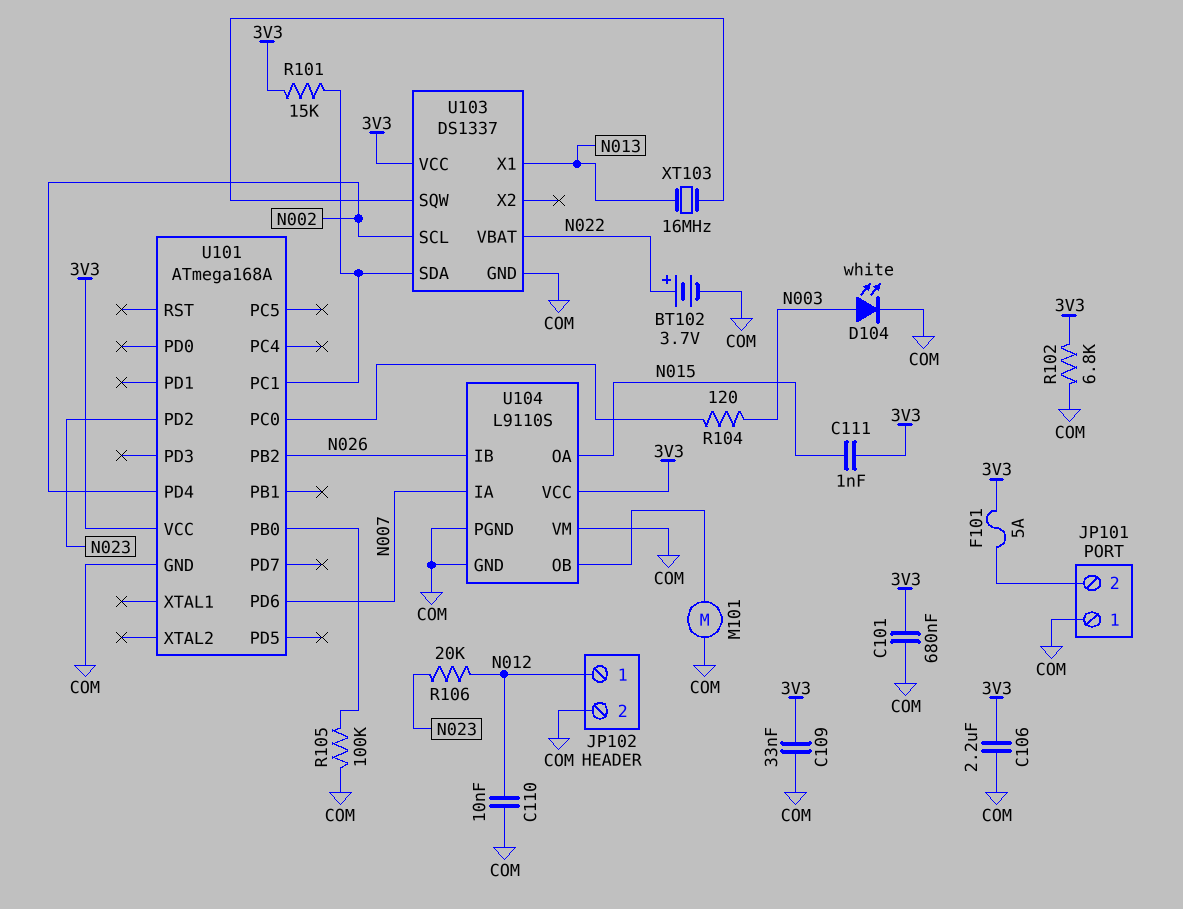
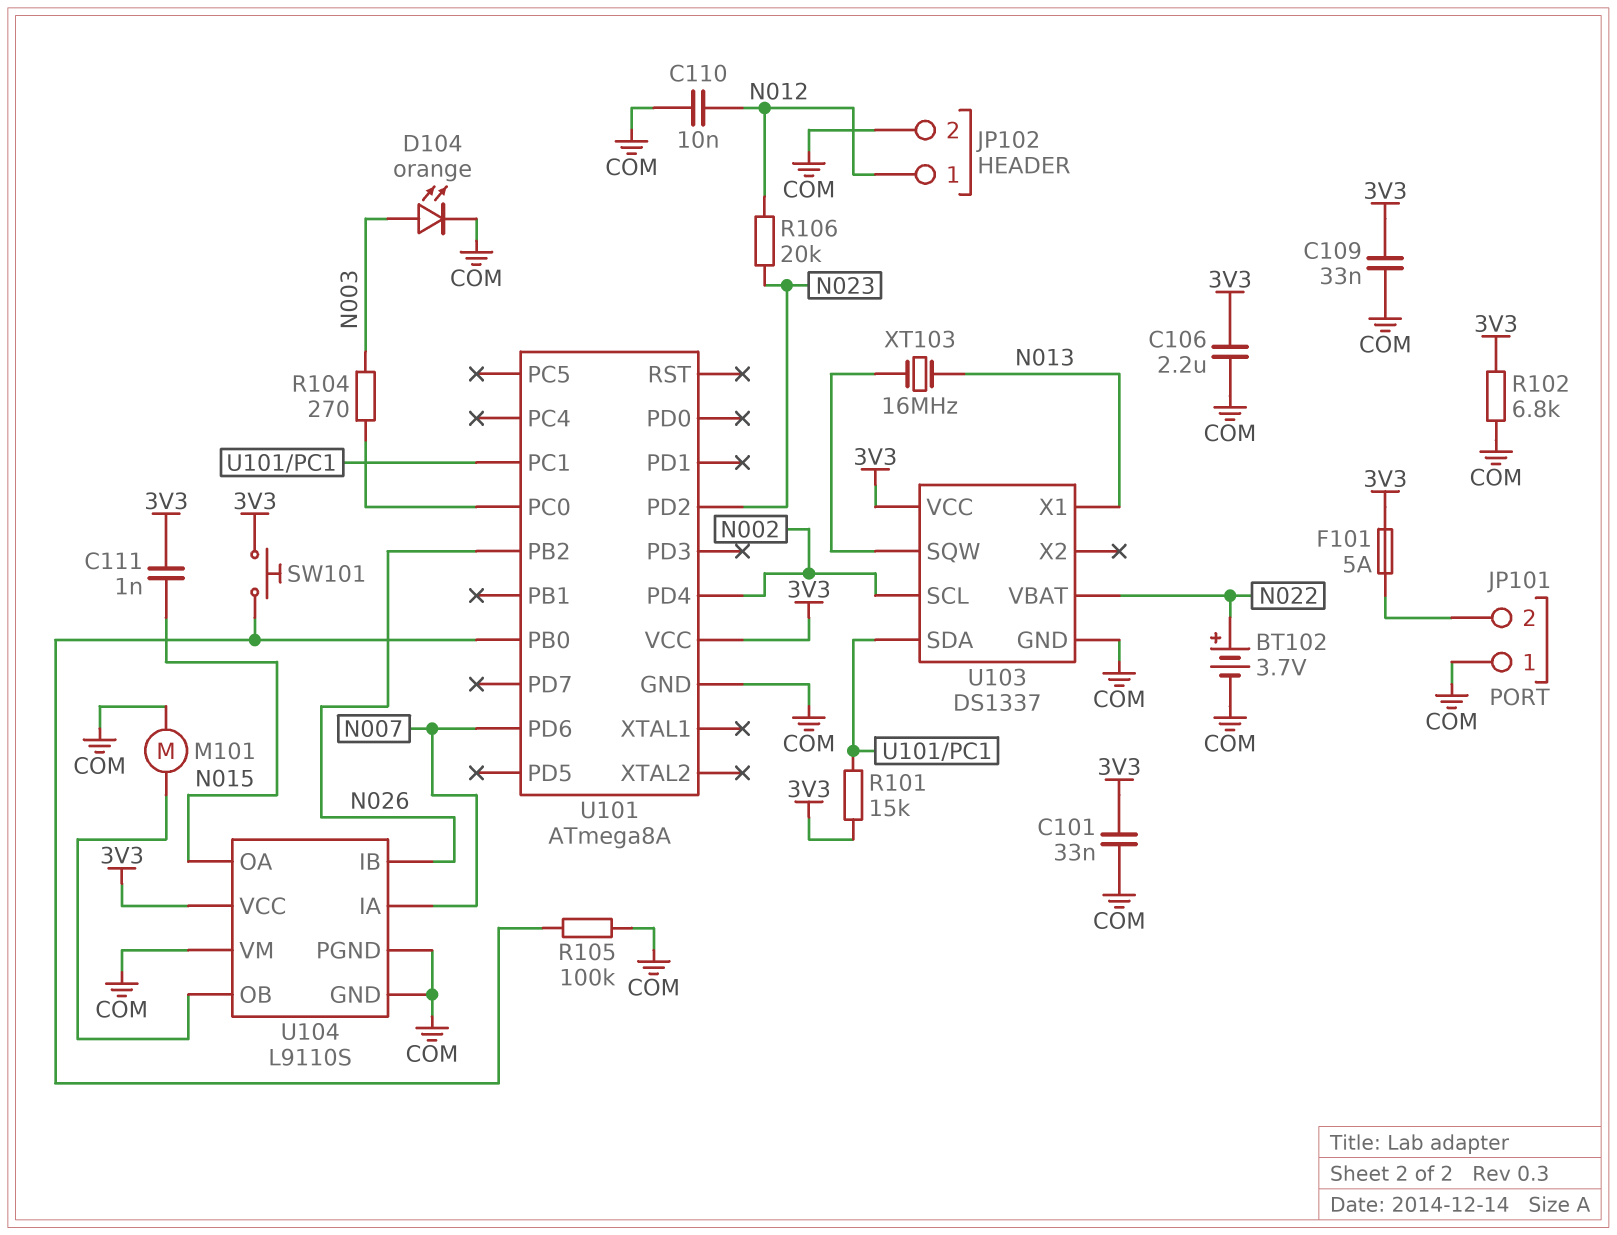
C101: 680nF (3V3, COM) -> 33nF (3V3, COM)
D104: LED white (A N003, K COM) -> LED orange (A N003, K COM)
R104: 120 (N003, U101/PC0) -> 270 (N003, U101/PC0)
SW101: none -> button (3V3, U101/PB0)
U101: ATmega168A -> ATmega8A

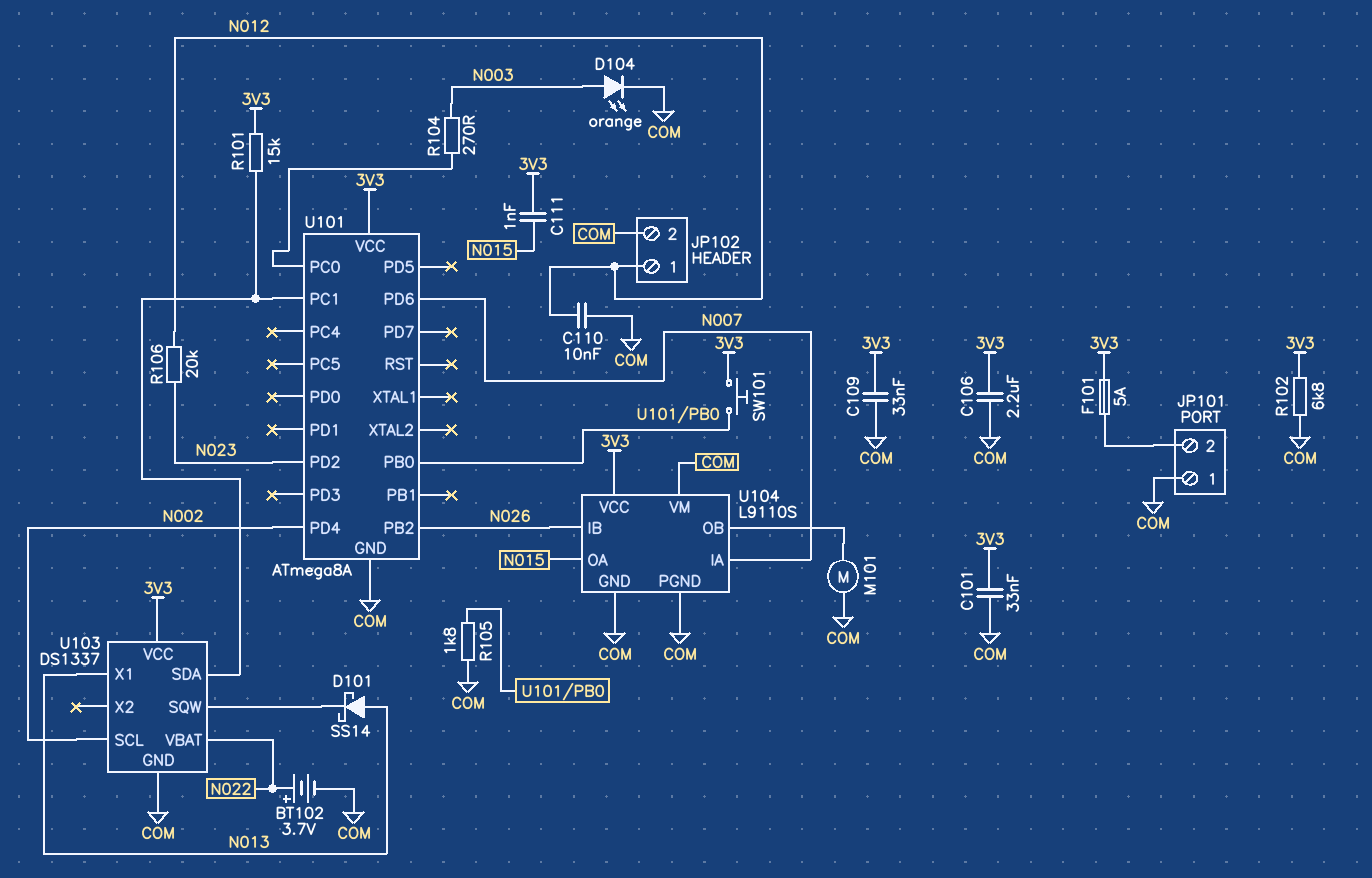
D101: none -> schottky SS14 (A N013, K U103/SQW)
R105: 100k (COM, U101/PB0) -> 1.8k (COM, U101/PB0)
XT103: 16MHz (N013, U103/SQW) -> none

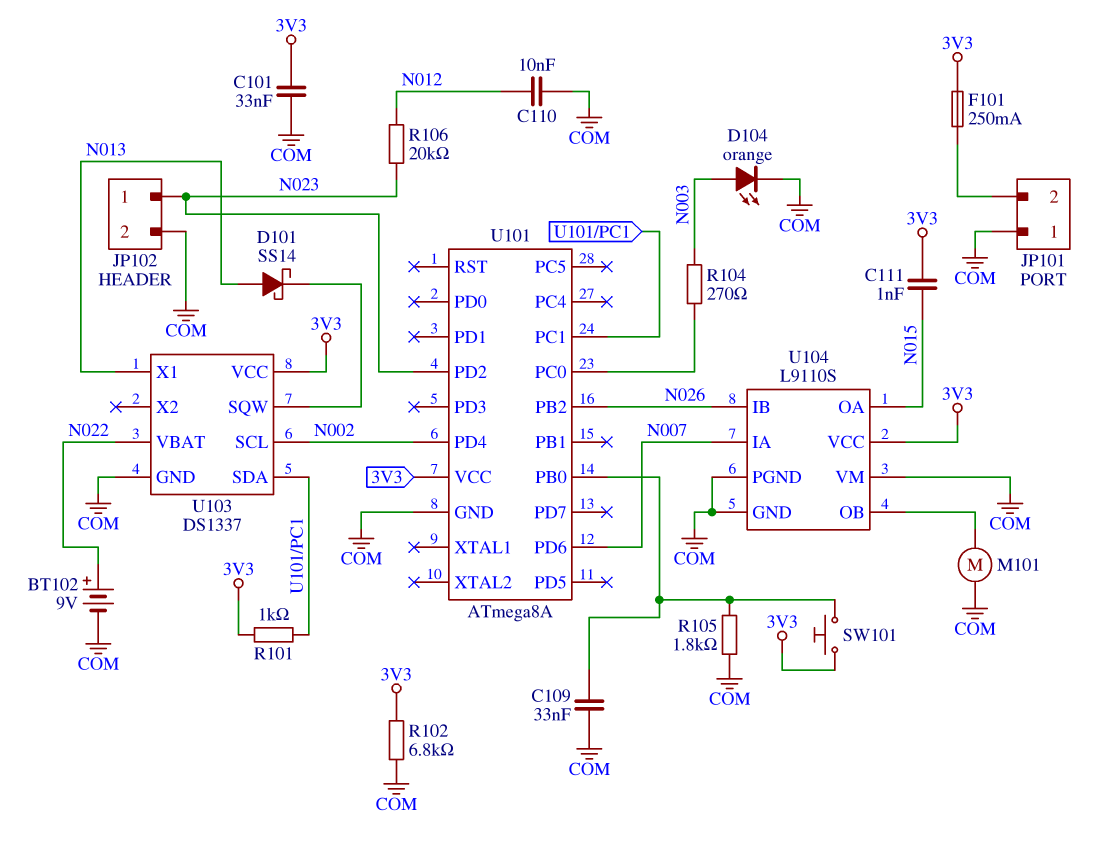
BT102: 3.7V (plus N022, minus COM) -> 9V (plus N022, minus COM)
C106: 2.2uF (3V3, COM) -> none
C109: 33nF (3V3, COM) -> 33nF (COM, U101/PB0)
F101: 5A (3V3, JP101/2) -> 250mA (3V3, JP101/2)
JP102 pin 1: N012 -> N023
R101: 15k (3V3, U101/PC1) -> 1k (3V3, U101/PC1)

